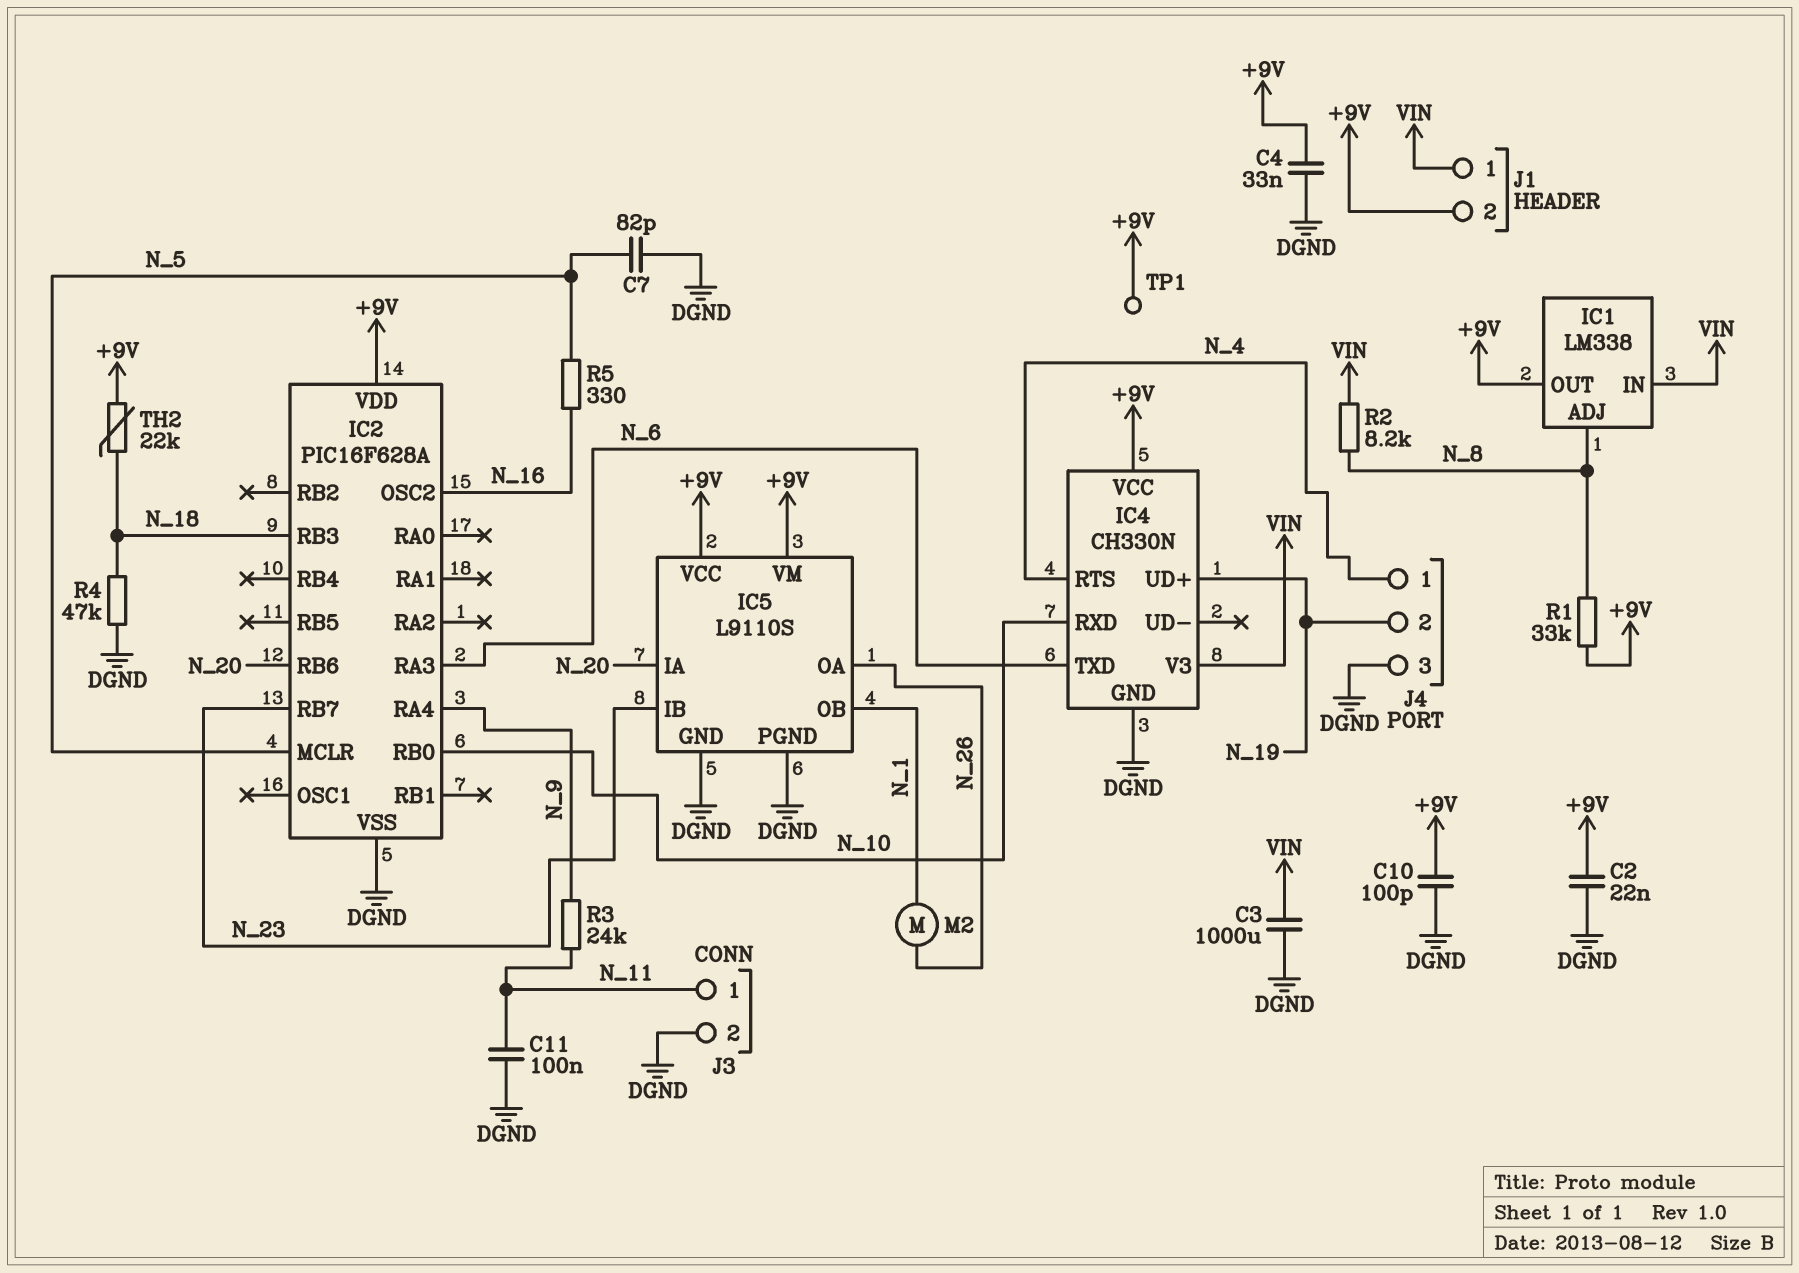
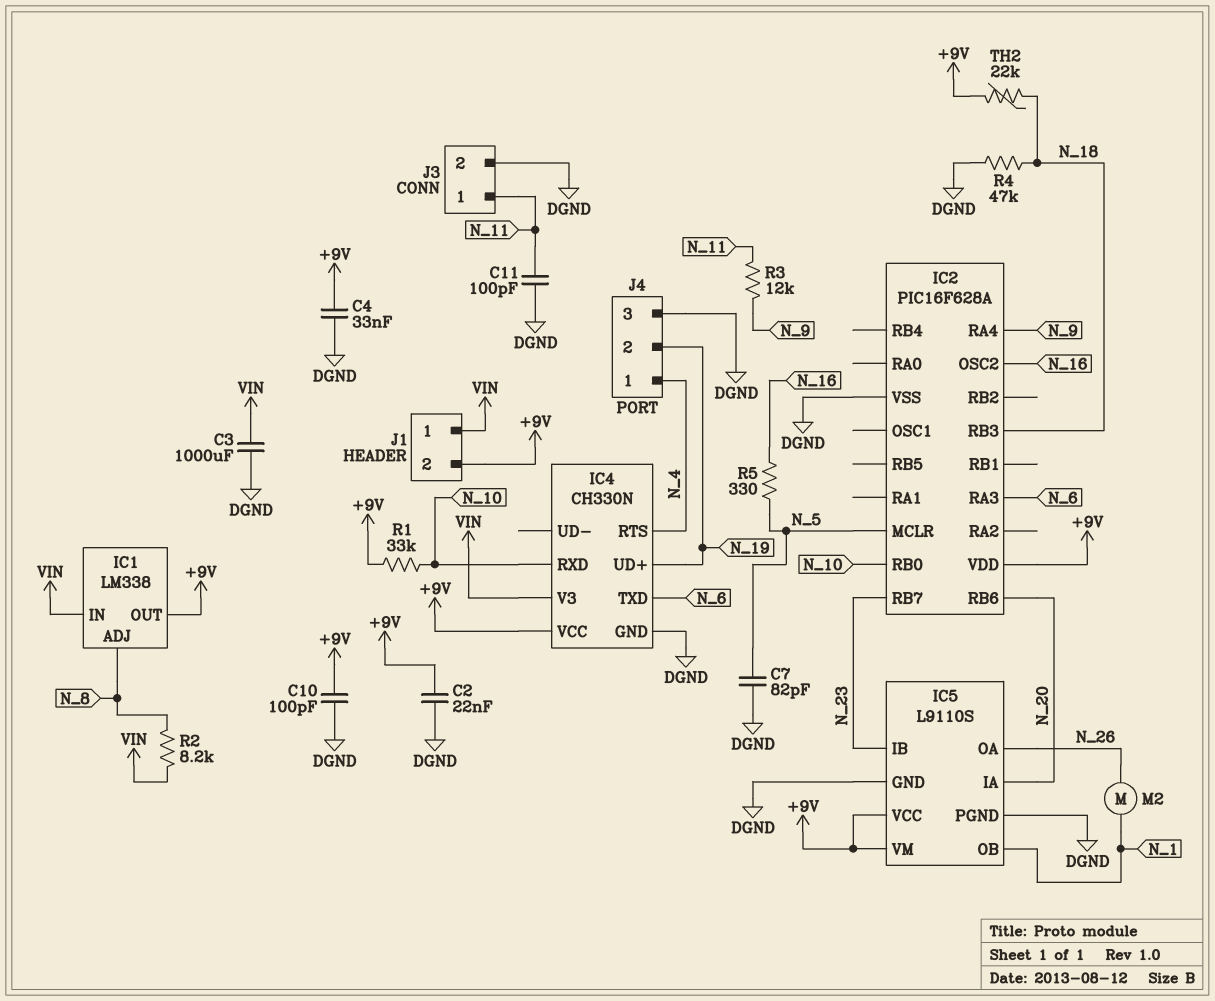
C11: 100nF (DGND, N_11) -> 100pF (DGND, N_11)
R1: 33k (+9V, N_8) -> 33k (+9V, N_10)
R3: 24k (N_9, N_11) -> 12k (N_9, N_11)
TP1: test point (+9V) -> none

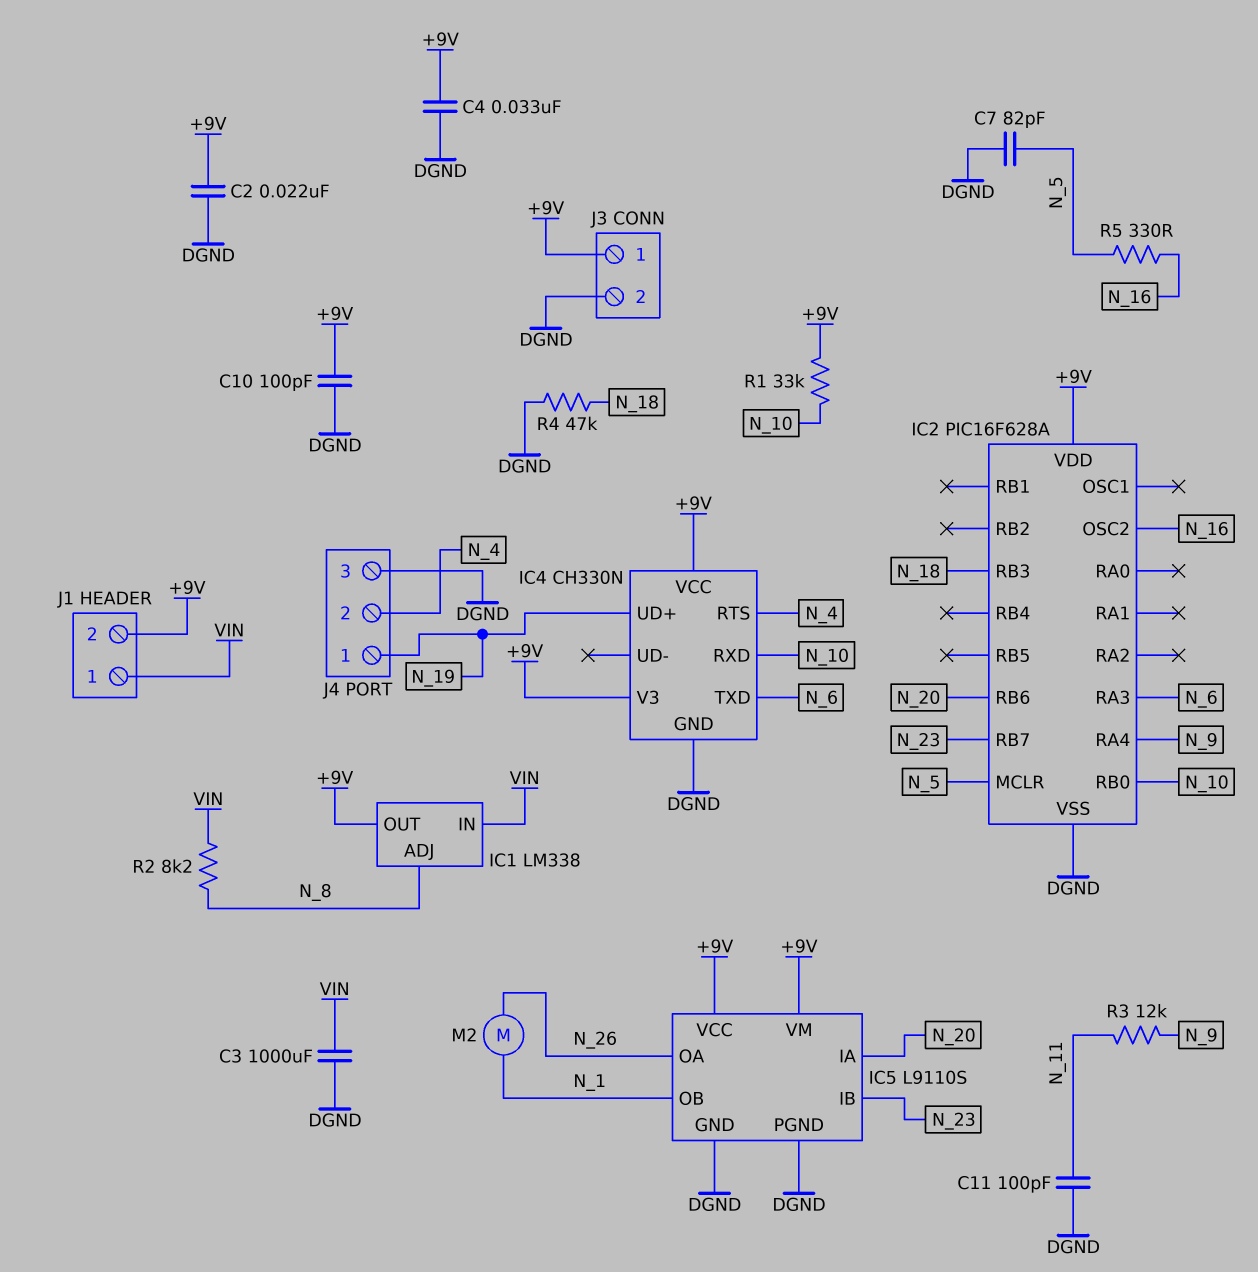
IC4 pin V3: VIN -> +9V
J3 pin 1: N_11 -> +9V
J4 pin 1: N_4 -> N_19
J4 pin 2: N_19 -> N_4
TH2: 22k (+9V, N_18) -> none

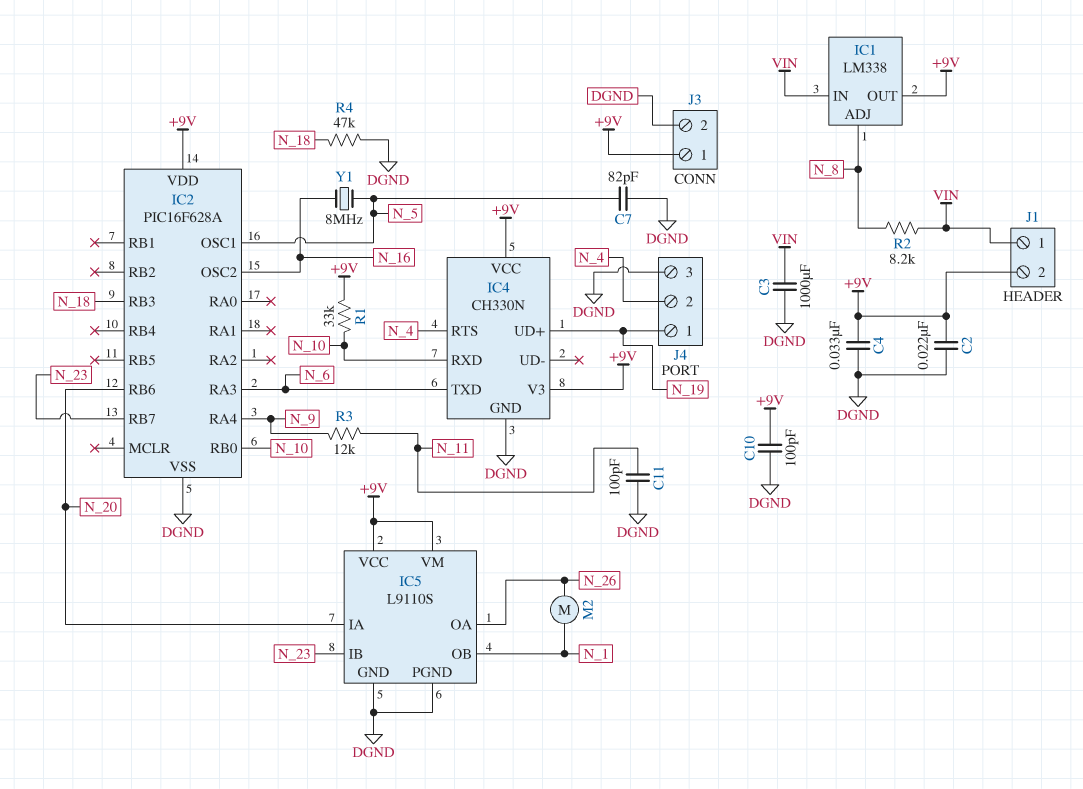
IC2 pin MCLR: N_5 -> none
IC2 pin OSC1: none -> N_5
R5: 330 (N_5, N_16) -> none
Y1: none -> 8MHz (N_5, N_16)

